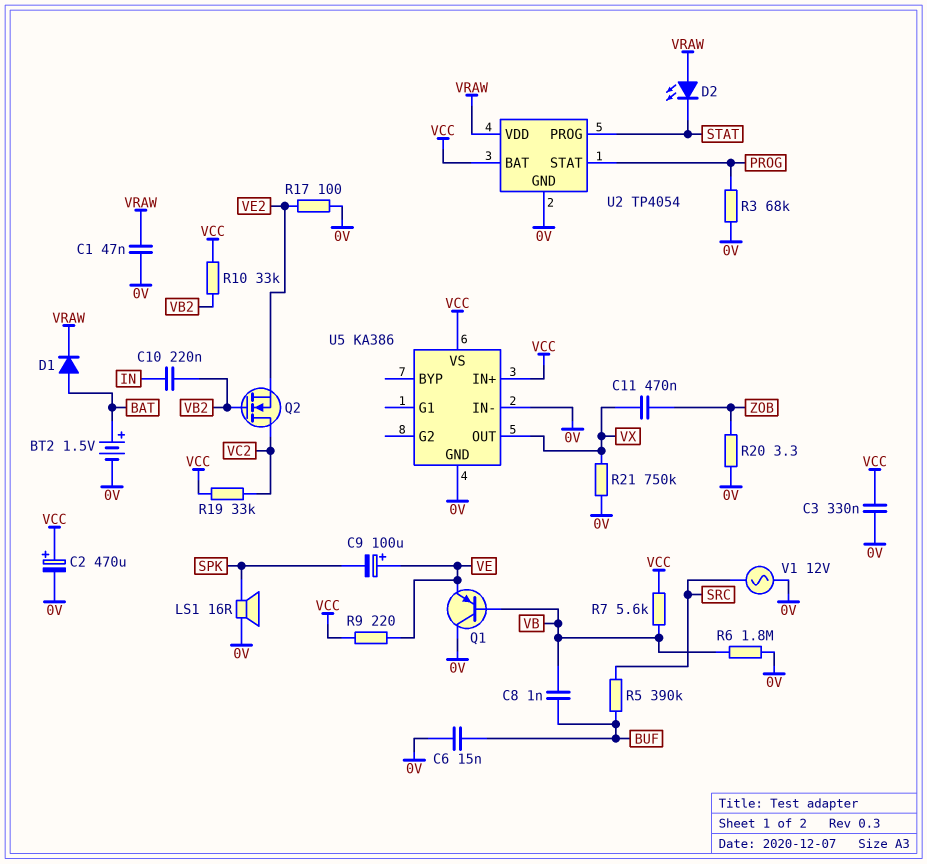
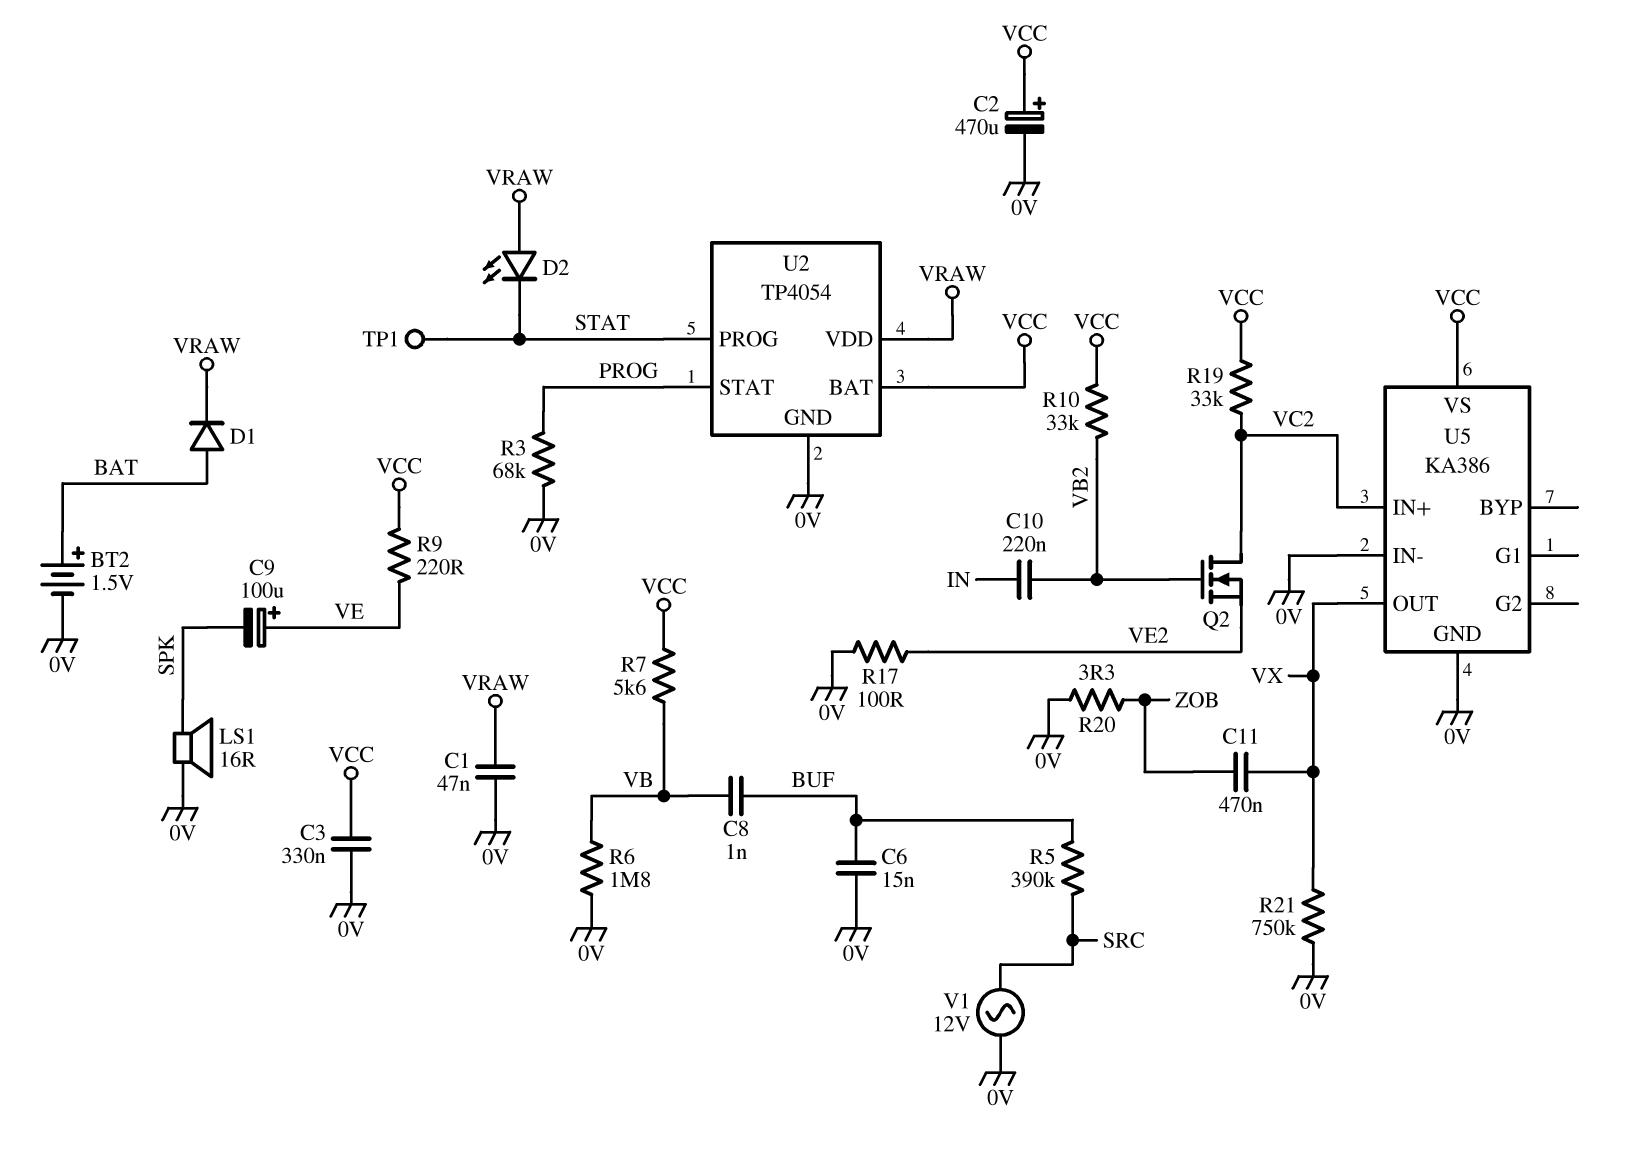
Q1: PNP (B VB, C 0V, E VE) -> none
TP1: none -> test point (STAT)
U5 pin IN+: VCC -> VC2

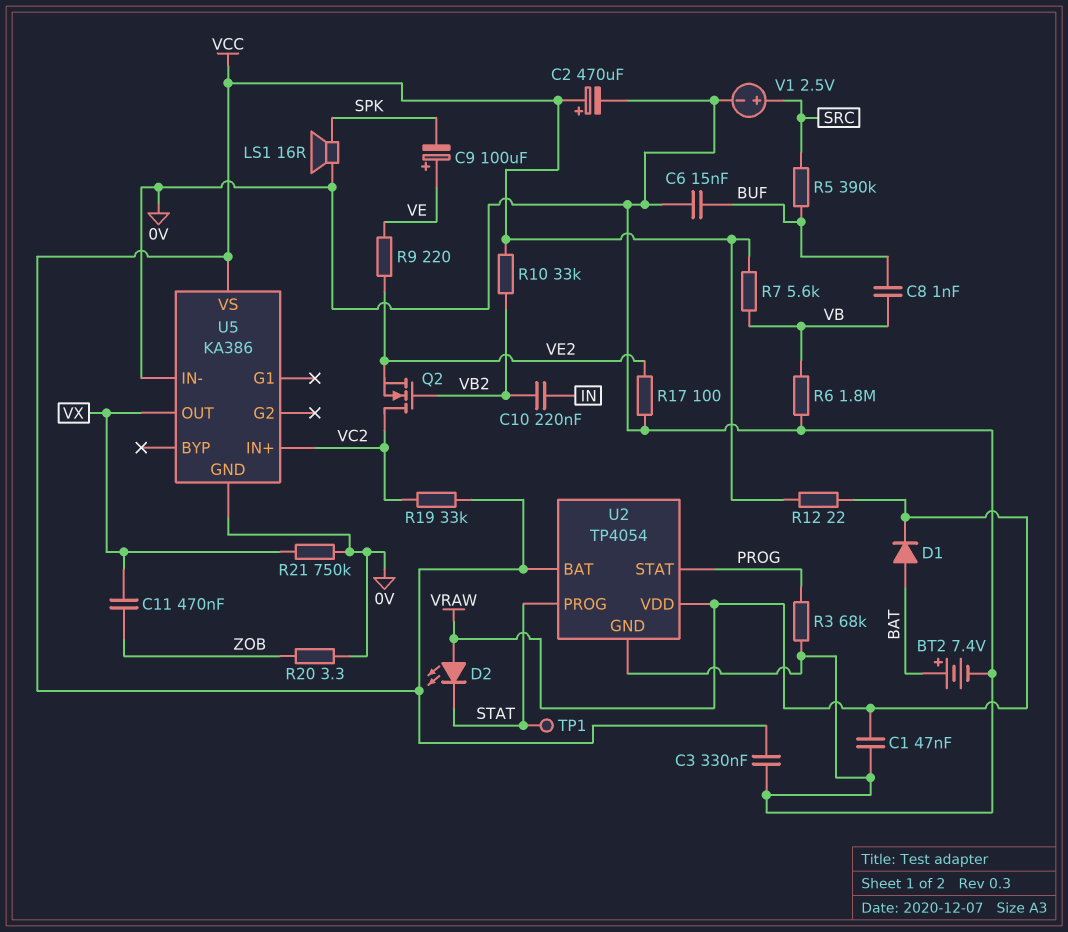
BT2: 1.5V (plus BAT, minus 0V) -> 7.4V (plus BAT, minus 0V)
R9: 220 (VCC, VE) -> 220 (VE, VE2)
R12: none -> 22 (VCC, VRAW)
V1: AC 12V (0V, SRC) -> 2.5V (plus SRC, minus 0V)

